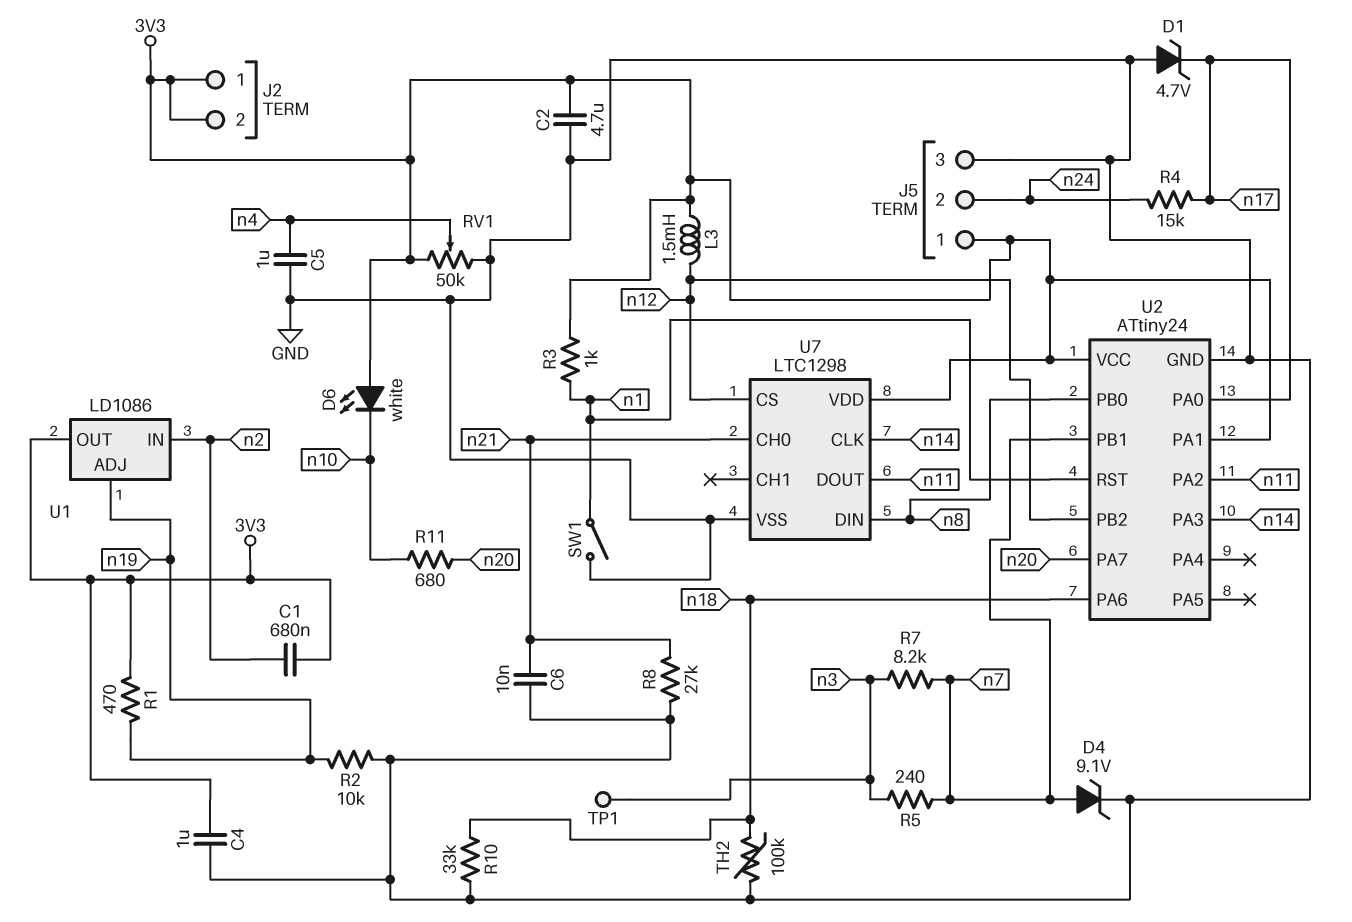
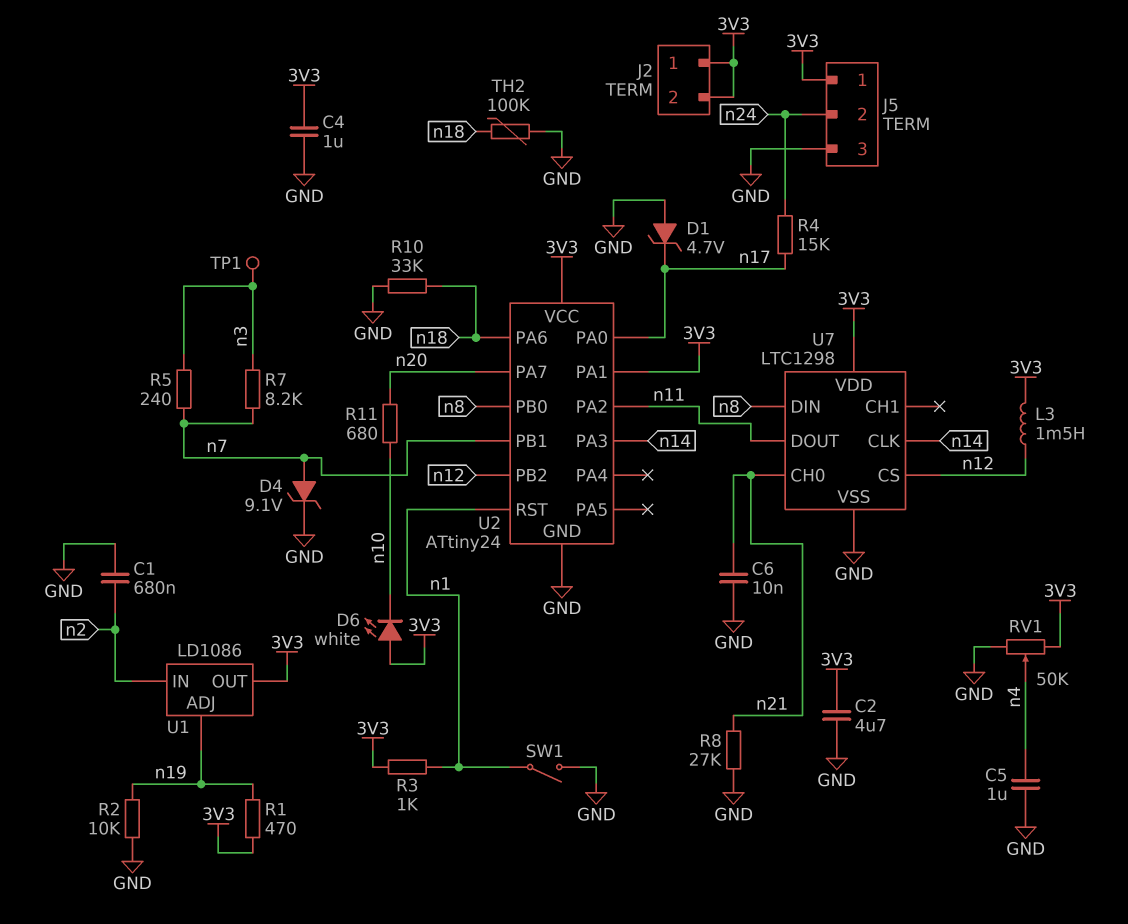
C1: 680nF (3V3, n2) -> 680nF (GND, n2)

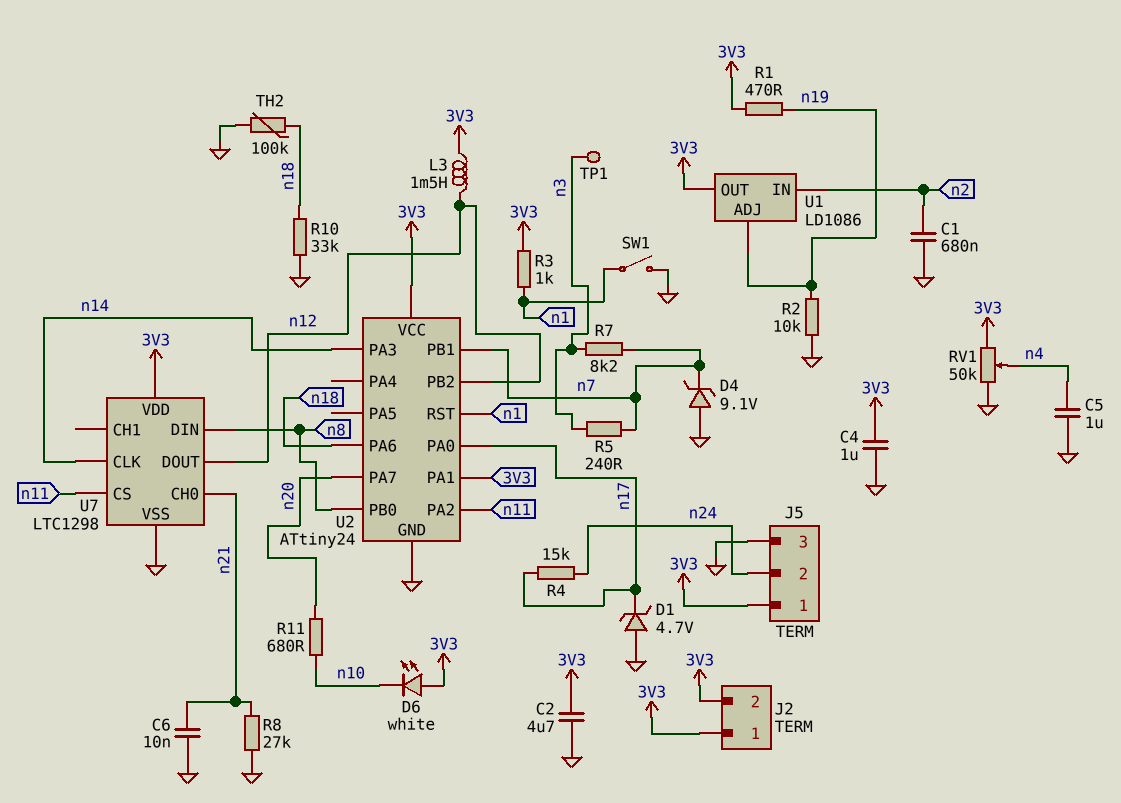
D4: zener 9.1V (A n7, K GND) -> zener 9.1V (A GND, K n7)
U7 pin CS: n12 -> n11
U7 pin DOUT: n11 -> n12

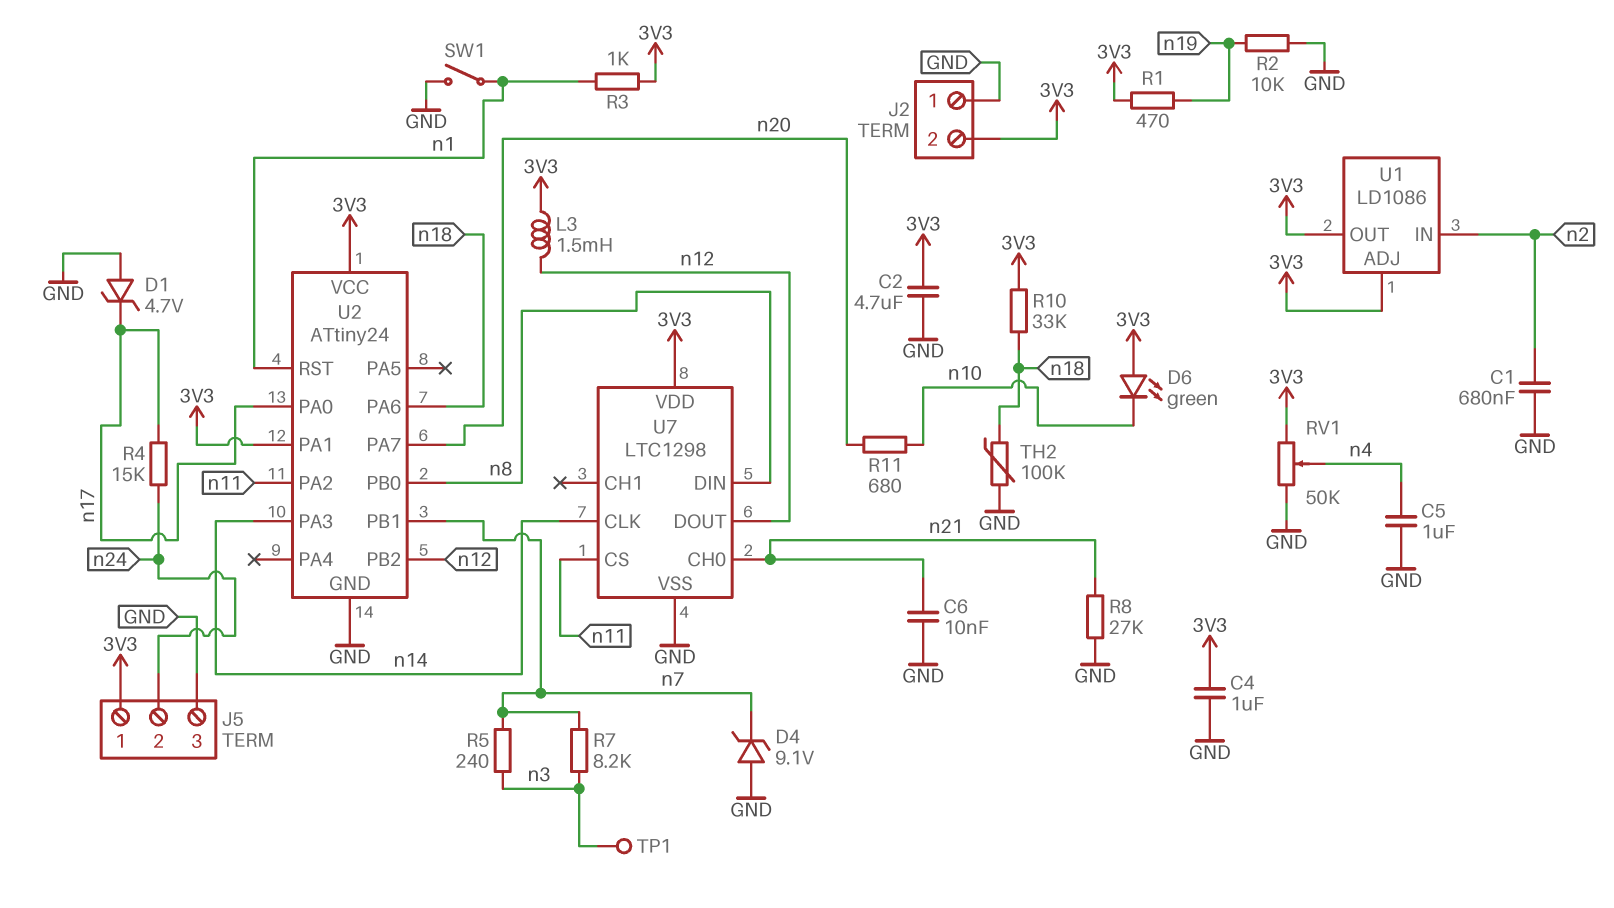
D6: LED white (A 3V3, K n10) -> LED green (A 3V3, K n10)
J2 pin 1: 3V3 -> GND
R10: 33k (GND, n18) -> 33k (3V3, n18)
U1 pin ADJ: n19 -> 3V3

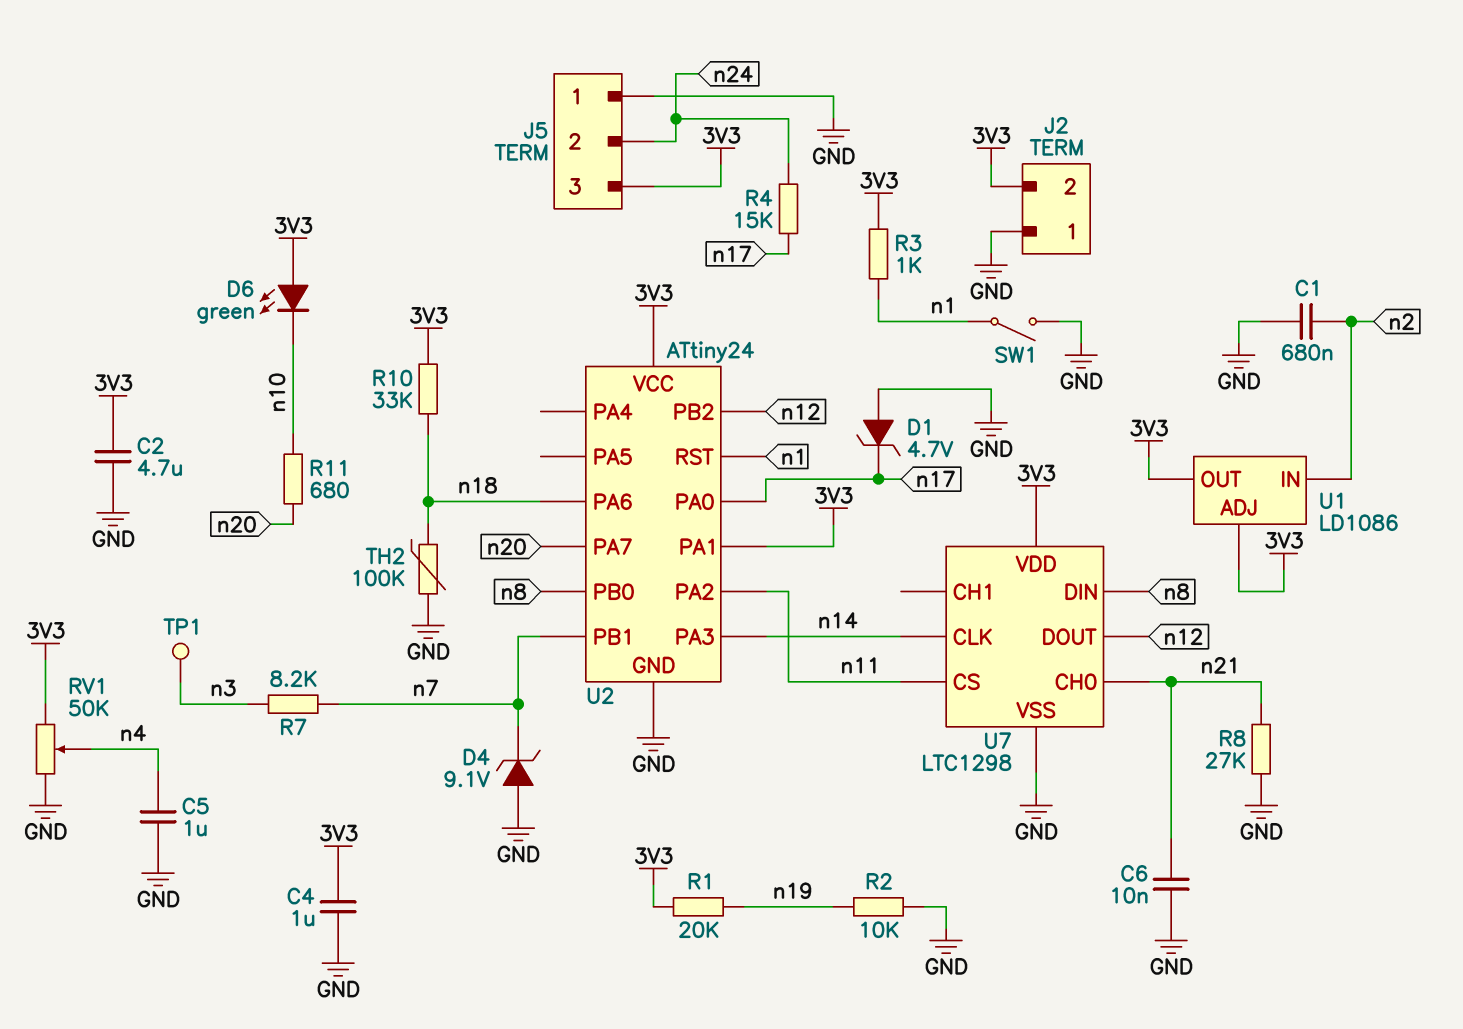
J5 pin 1: 3V3 -> GND
J5 pin 3: GND -> 3V3
L3: 1.5mH (3V3, n12) -> none
R1: 470 (3V3, n19) -> 20k (3V3, n19)
R5: 240 (n3, n7) -> none

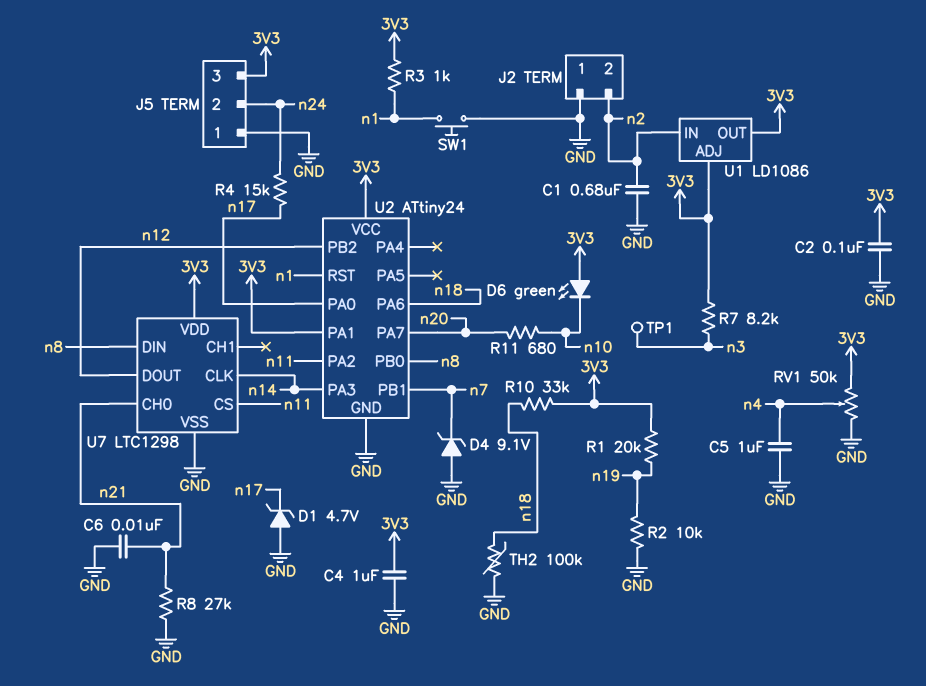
C2: 4.7uF (3V3, GND) -> 100nF (3V3, GND)
J2 pin 2: 3V3 -> n2
R7: 8.2k (n3, n7) -> 8.2k (3V3, n3)
SW1: switch (GND, n1) -> button (GND, n1)

